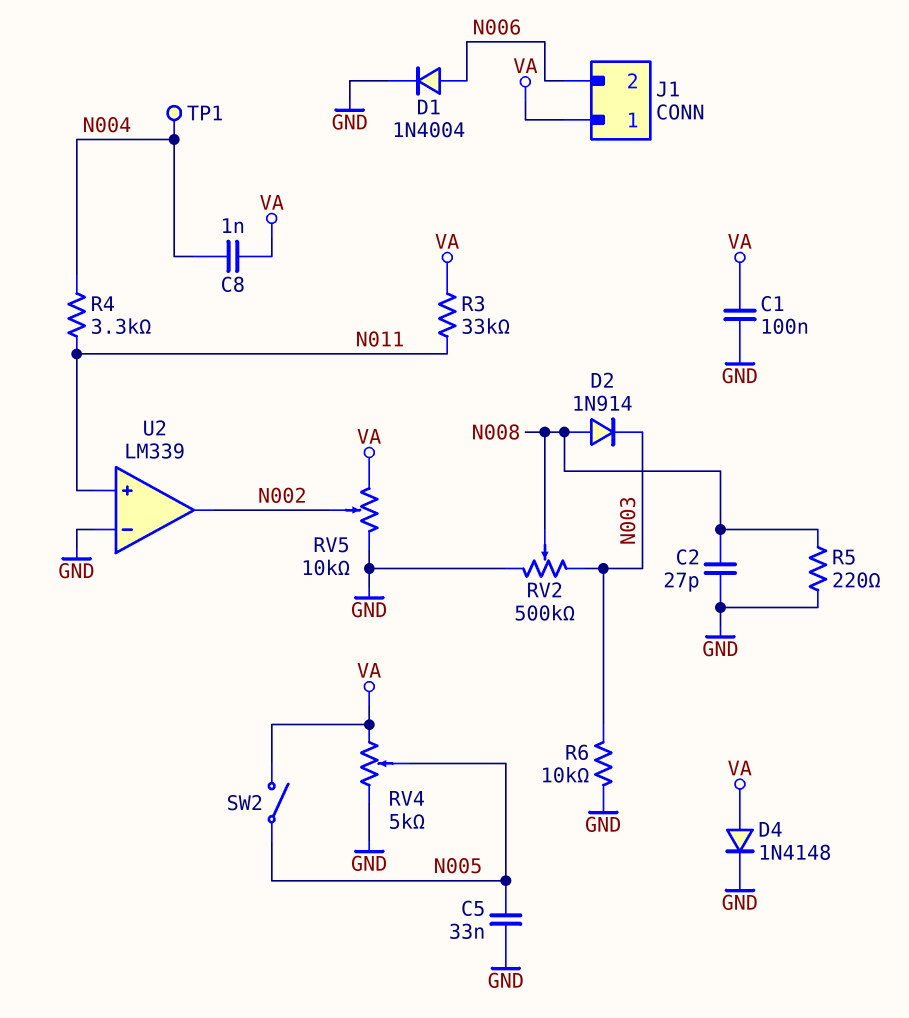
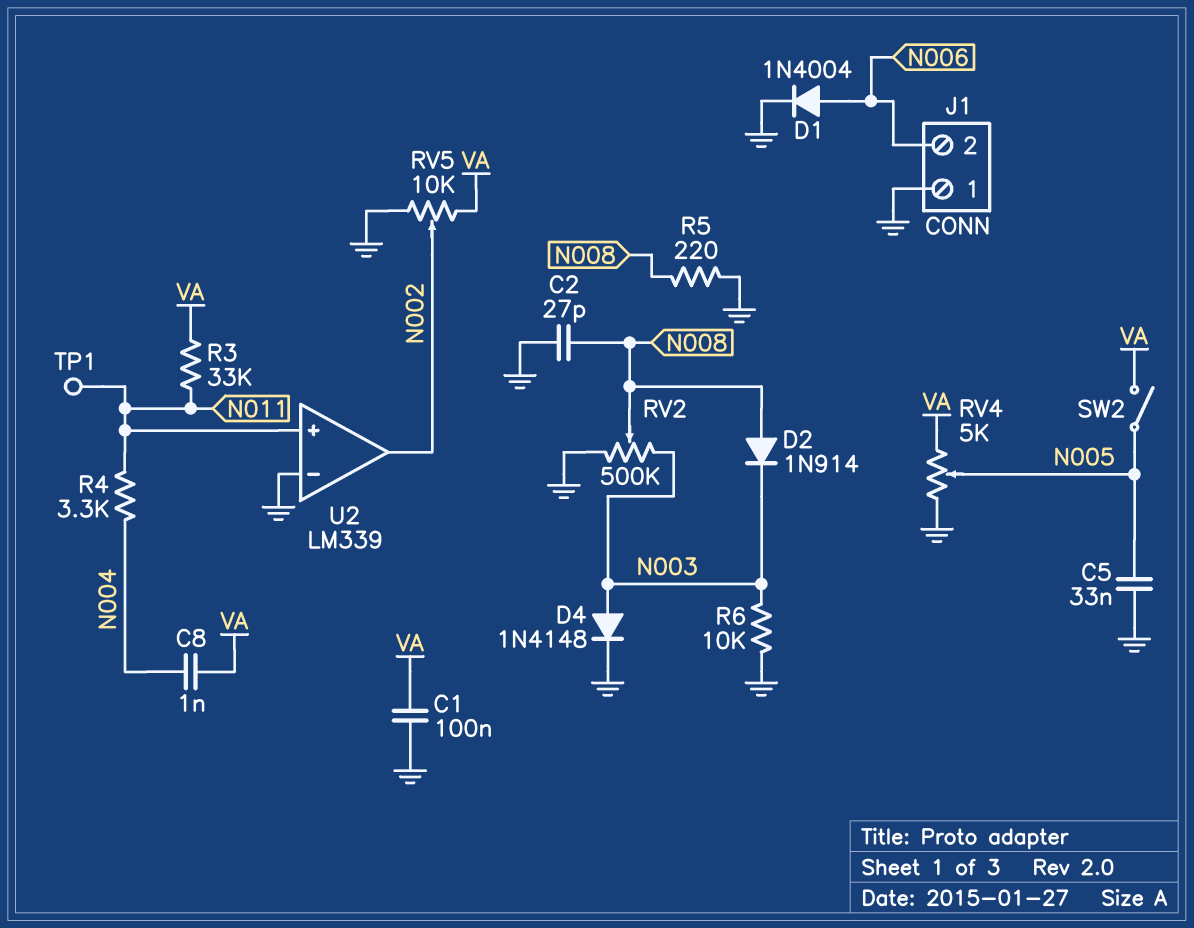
D4: diode 1N4148 (A VA, K GND) -> diode 1N4148 (A N003, K GND)
J1 pin 1: VA -> GND
TP1: test point (N004) -> test point (N011)

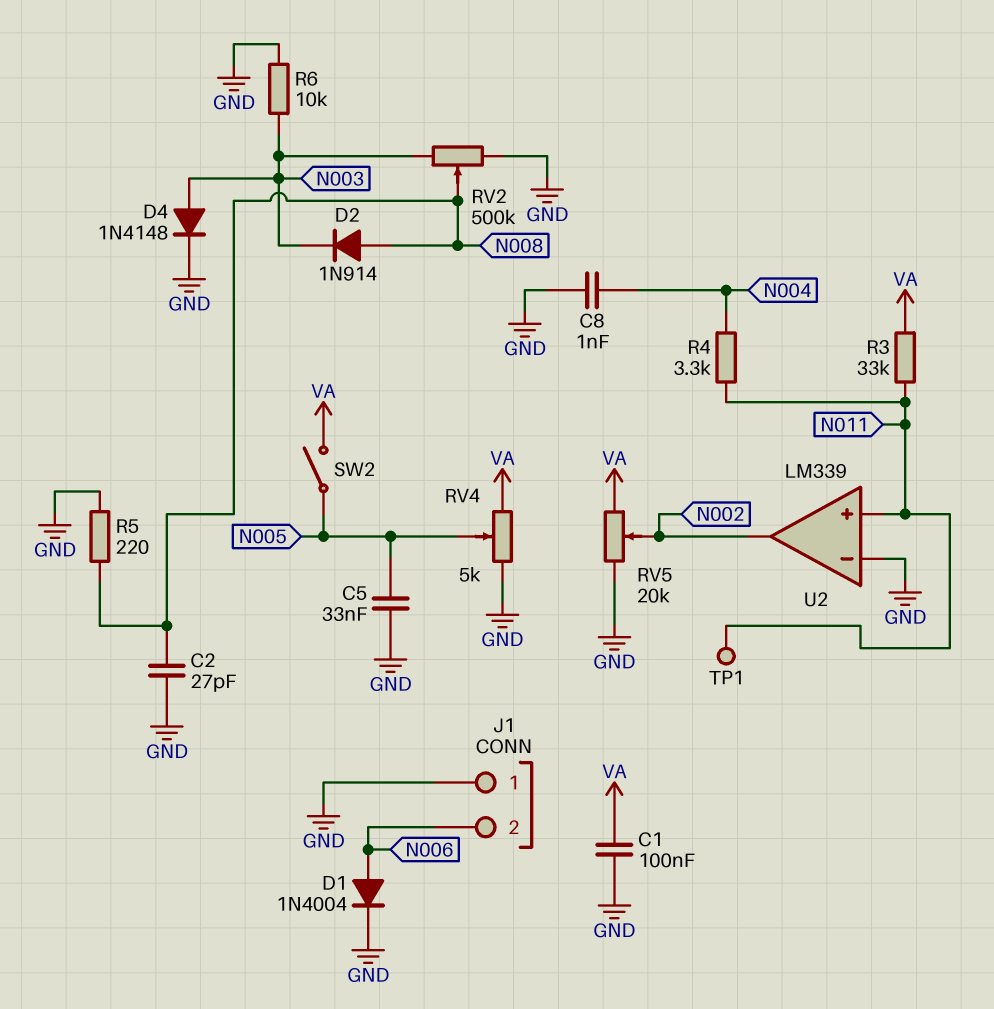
C8: 1nF (N004, VA) -> 1nF (GND, N004)
RV5: 10k (GND, VA, wiper N002) -> 20k (GND, VA, wiper N002)

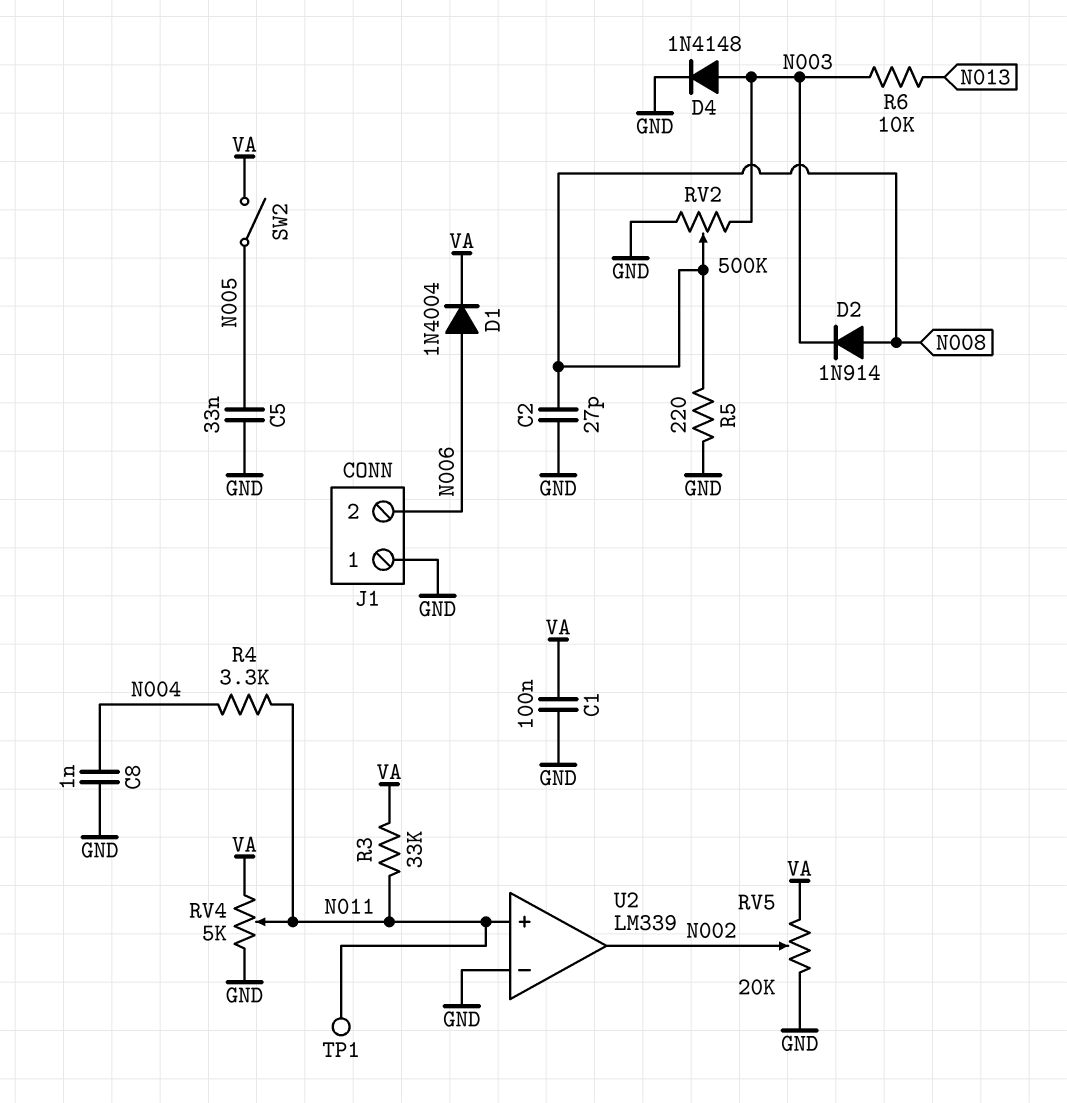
D1: diode 1N4004 (A N006, K GND) -> diode 1N4004 (A N006, K VA)
R6: 10k (GND, N003) -> 10k (N003, N013)
RV4: 5k (GND, VA, wiper N005) -> 5k (GND, VA, wiper N011)

